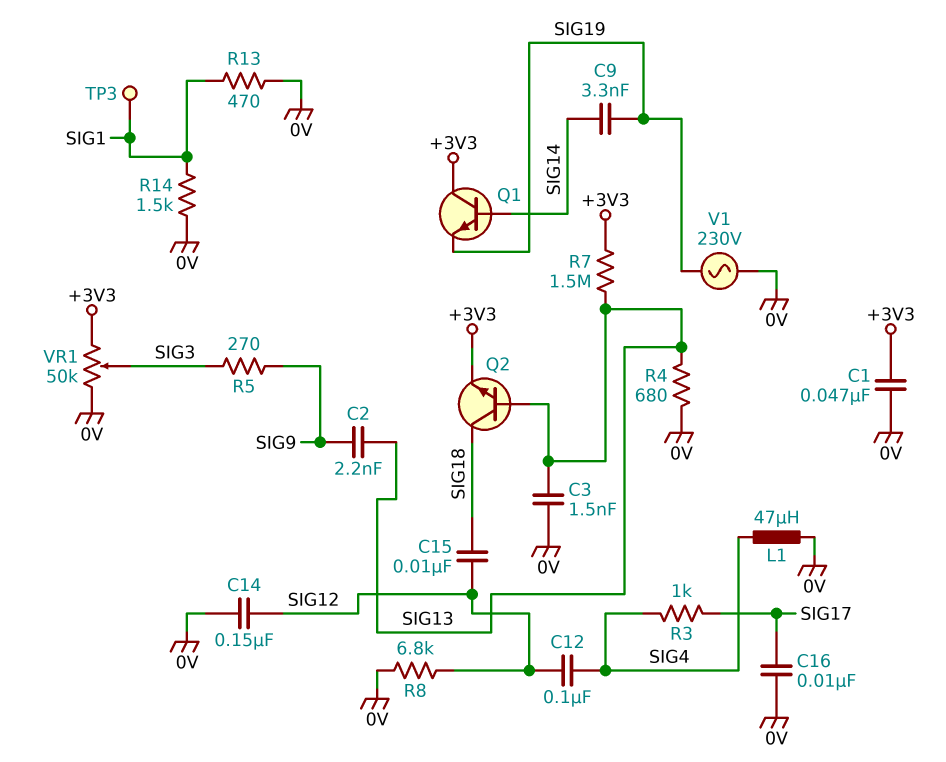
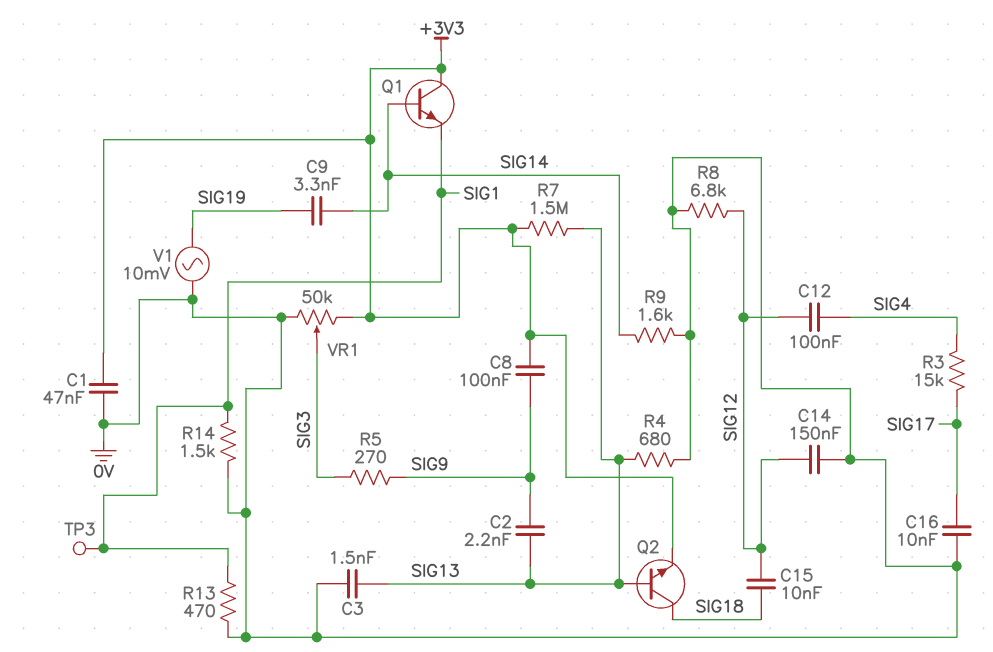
C8: none -> 100nF (+3V3, SIG9)
L1: 47uH (0V, SIG4) -> none
Q1: NPN (B SIG14, C +3V3, E SIG19) -> NPN (B SIG14, C +3V3, E SIG1)
R3: 1k (SIG4, SIG17) -> 15k (SIG4, SIG17)
R9: none -> 1.6k (0V, SIG14)
V1: AC 230V (0V, SIG19) -> AC 10mV (0V, SIG19)

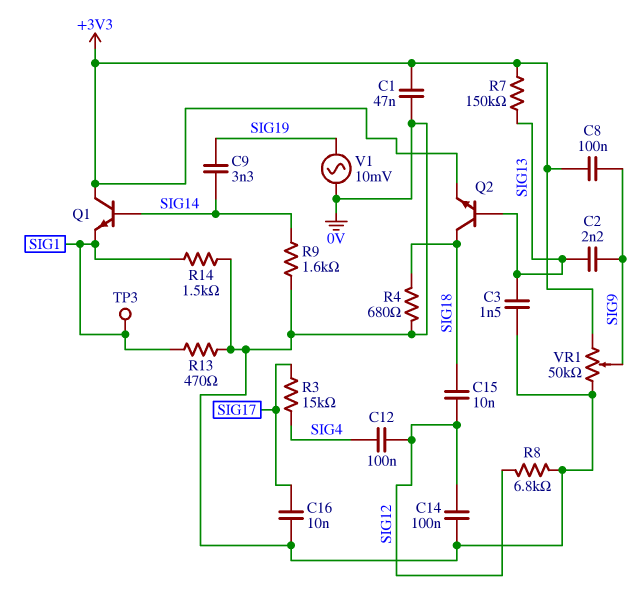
C14: 150nF (0V, SIG12) -> 100nF (0V, SIG12)
R4: 680 (0V, SIG13) -> 680 (0V, SIG18)
R5: 270 (SIG3, SIG9) -> none
R7: 1.5M (+3V3, SIG13) -> 150k (+3V3, SIG13)
VR1: 50k (+3V3, 0V, wiper SIG3) -> 50k (+3V3, 0V, wiper SIG9)

